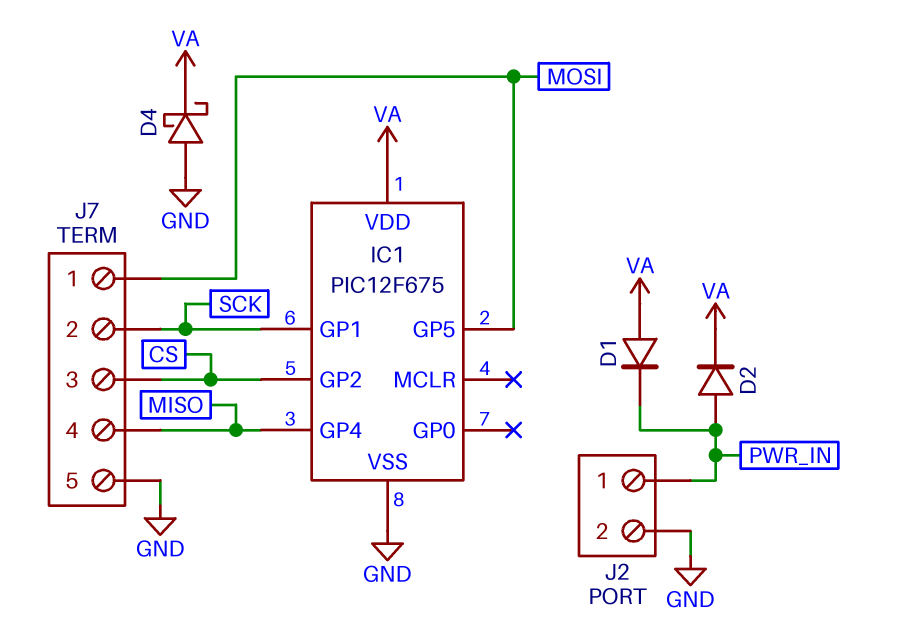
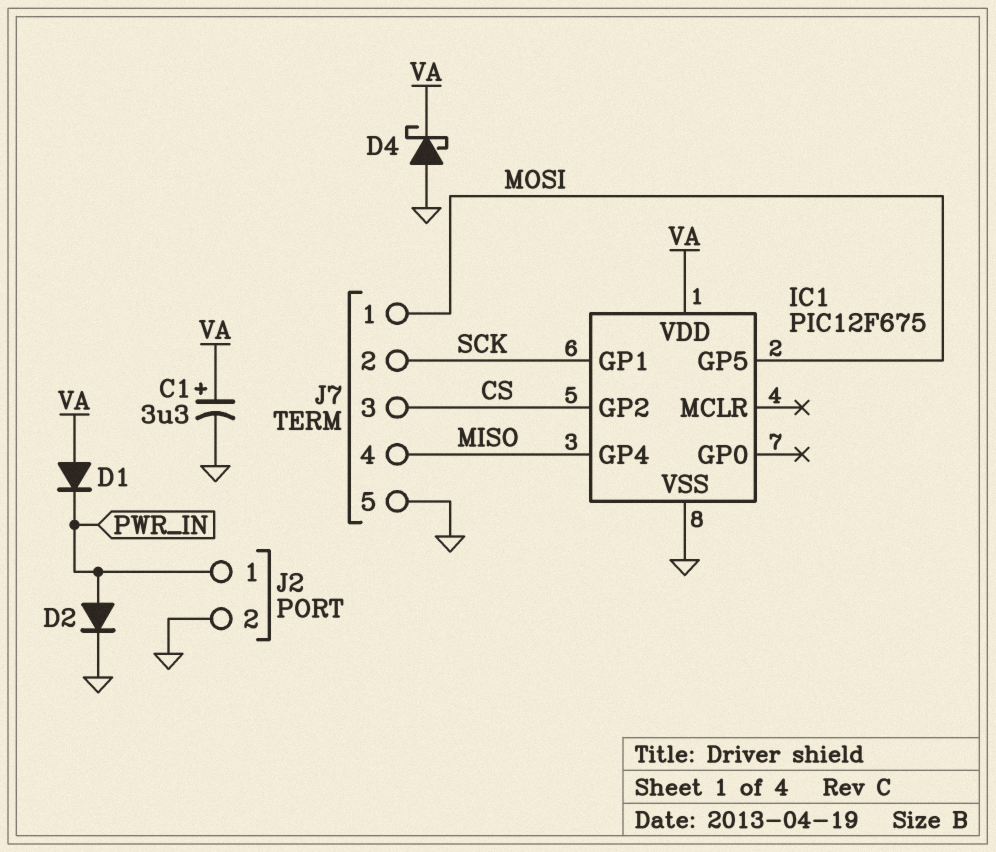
C1: none -> 3.3uF (plus VA, minus GND)
D2: diode (A PWR_IN, K VA) -> diode (A PWR_IN, K GND)

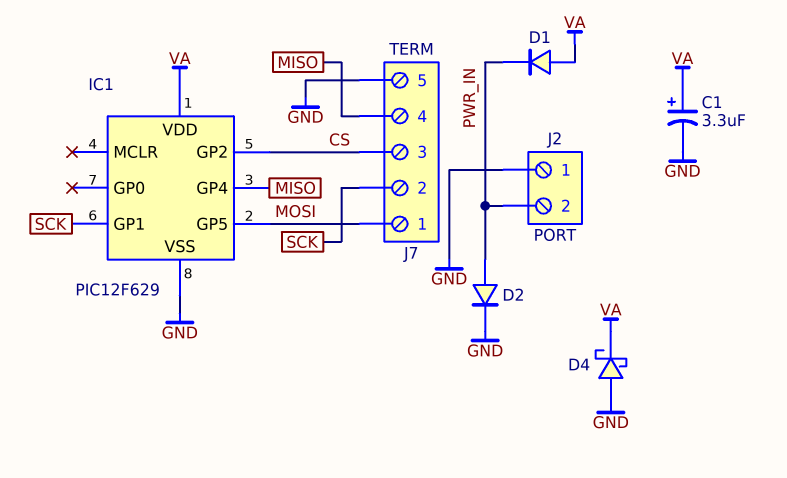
IC1: PIC12F675 -> PIC12F629
J2 pin 1: PWR_IN -> GND
J2 pin 2: GND -> PWR_IN

